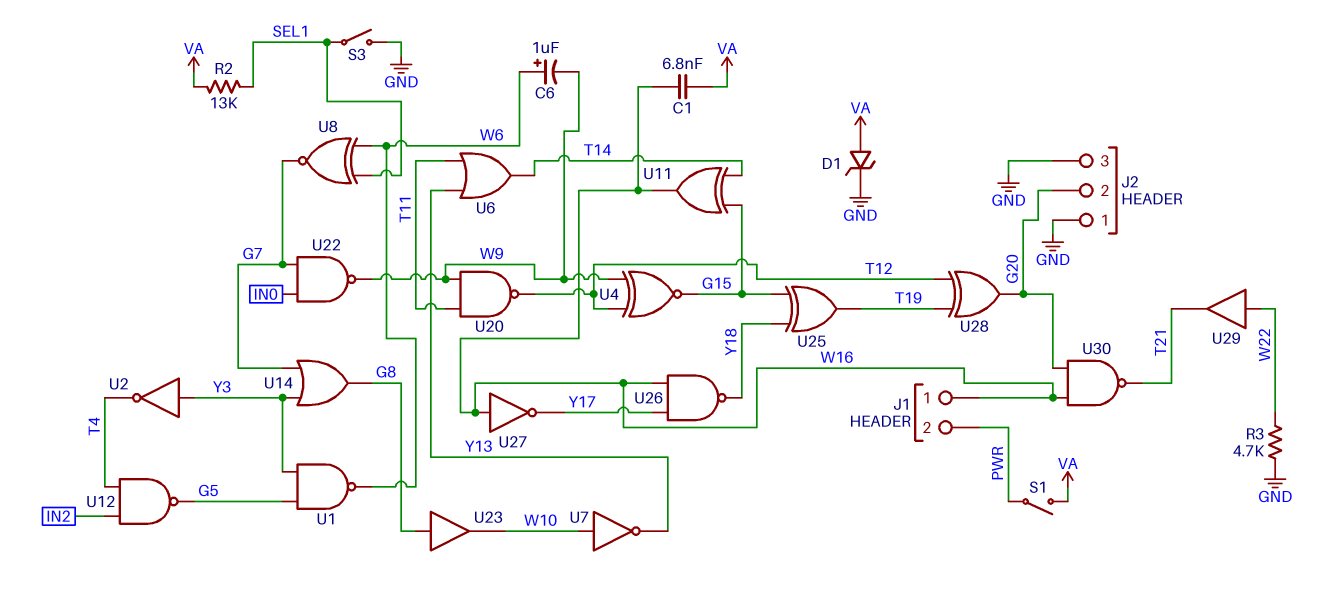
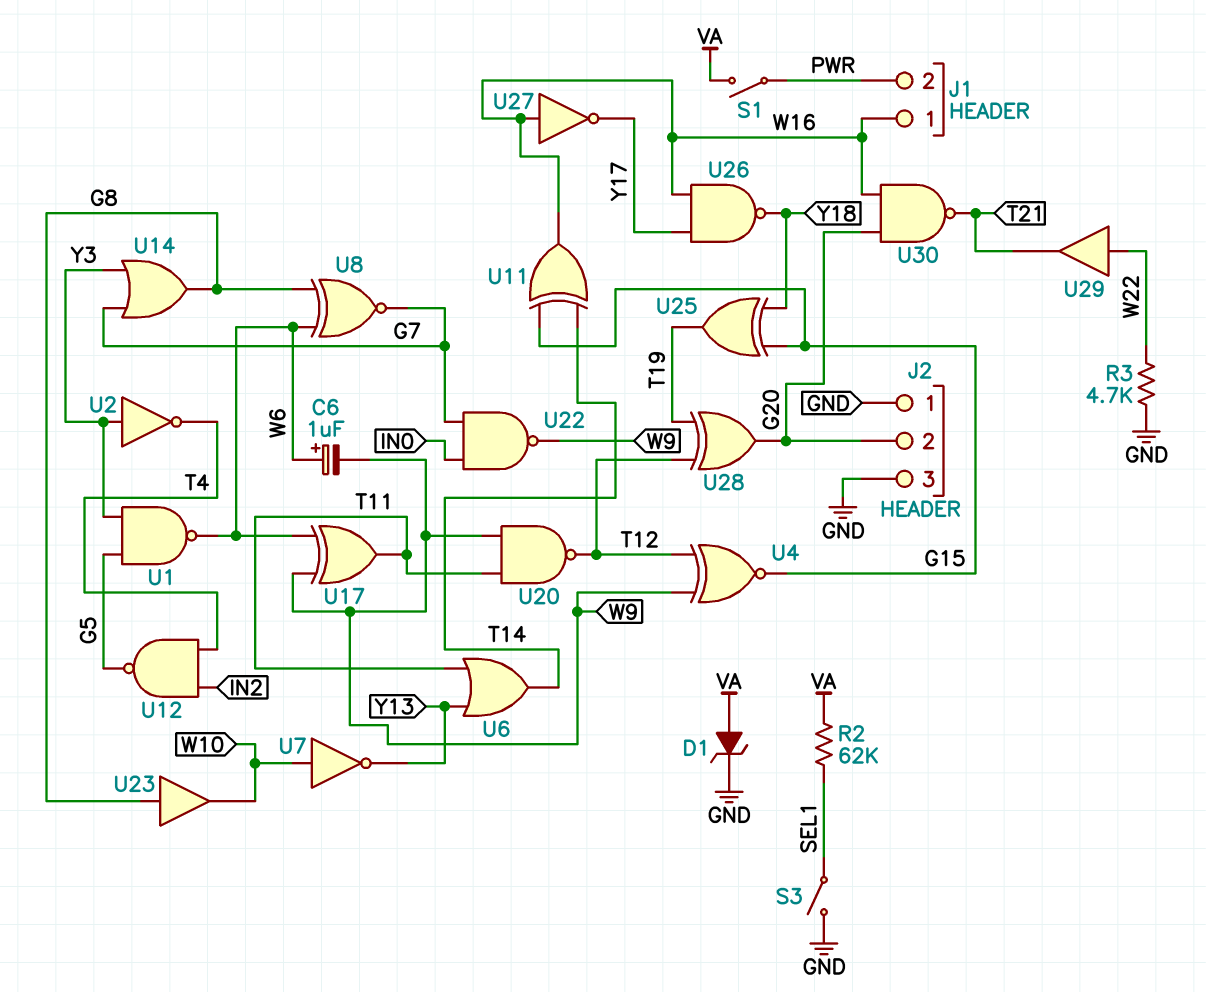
C1: 6.8nF (VA, W16) -> none
R2: 13k (SEL1, VA) -> 62k (SEL1, VA)
U8: XNOR (in SEL1, in W6, out G7) -> XNOR (in G8, in W6, out G7)
U17: none -> XOR (in W6, in W9, out T11)

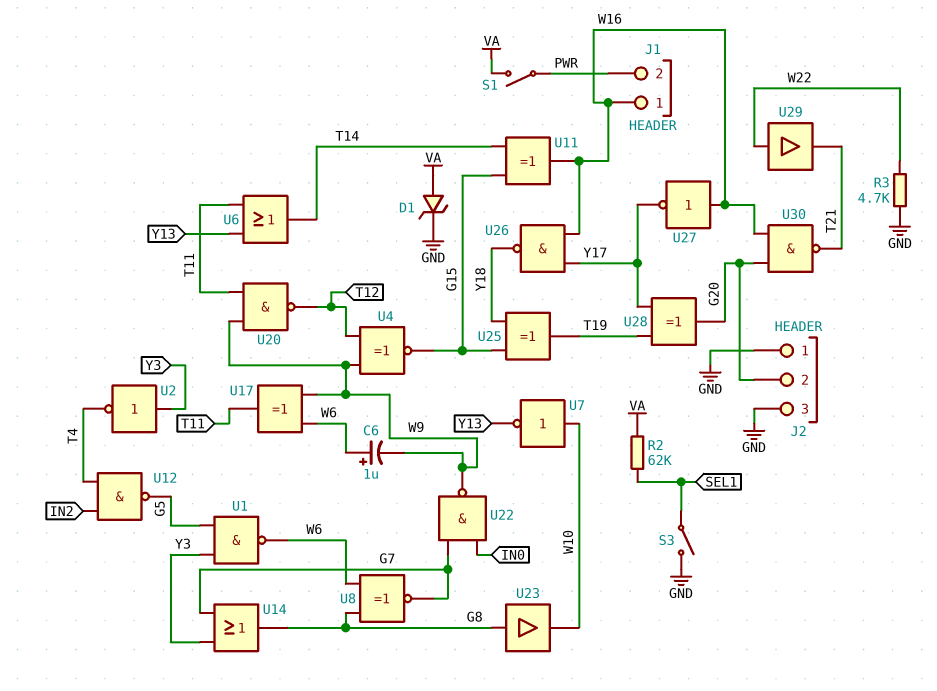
U28: XOR (in T12, in T19, out G20) -> XOR (in T19, in Y17, out G20)

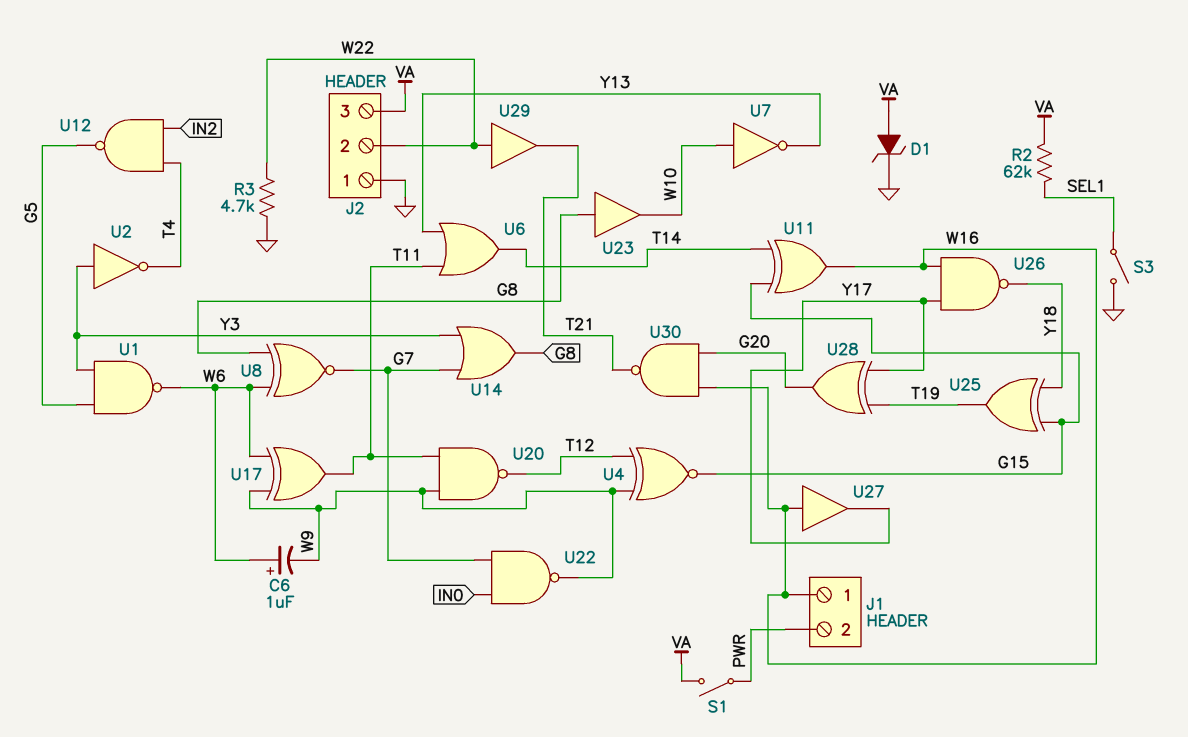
J2 pin 2: G20 -> W22
J2 pin 3: GND -> VA
U27: NOT (in W16, out Y17) -> buffer (in W16, out Y17)

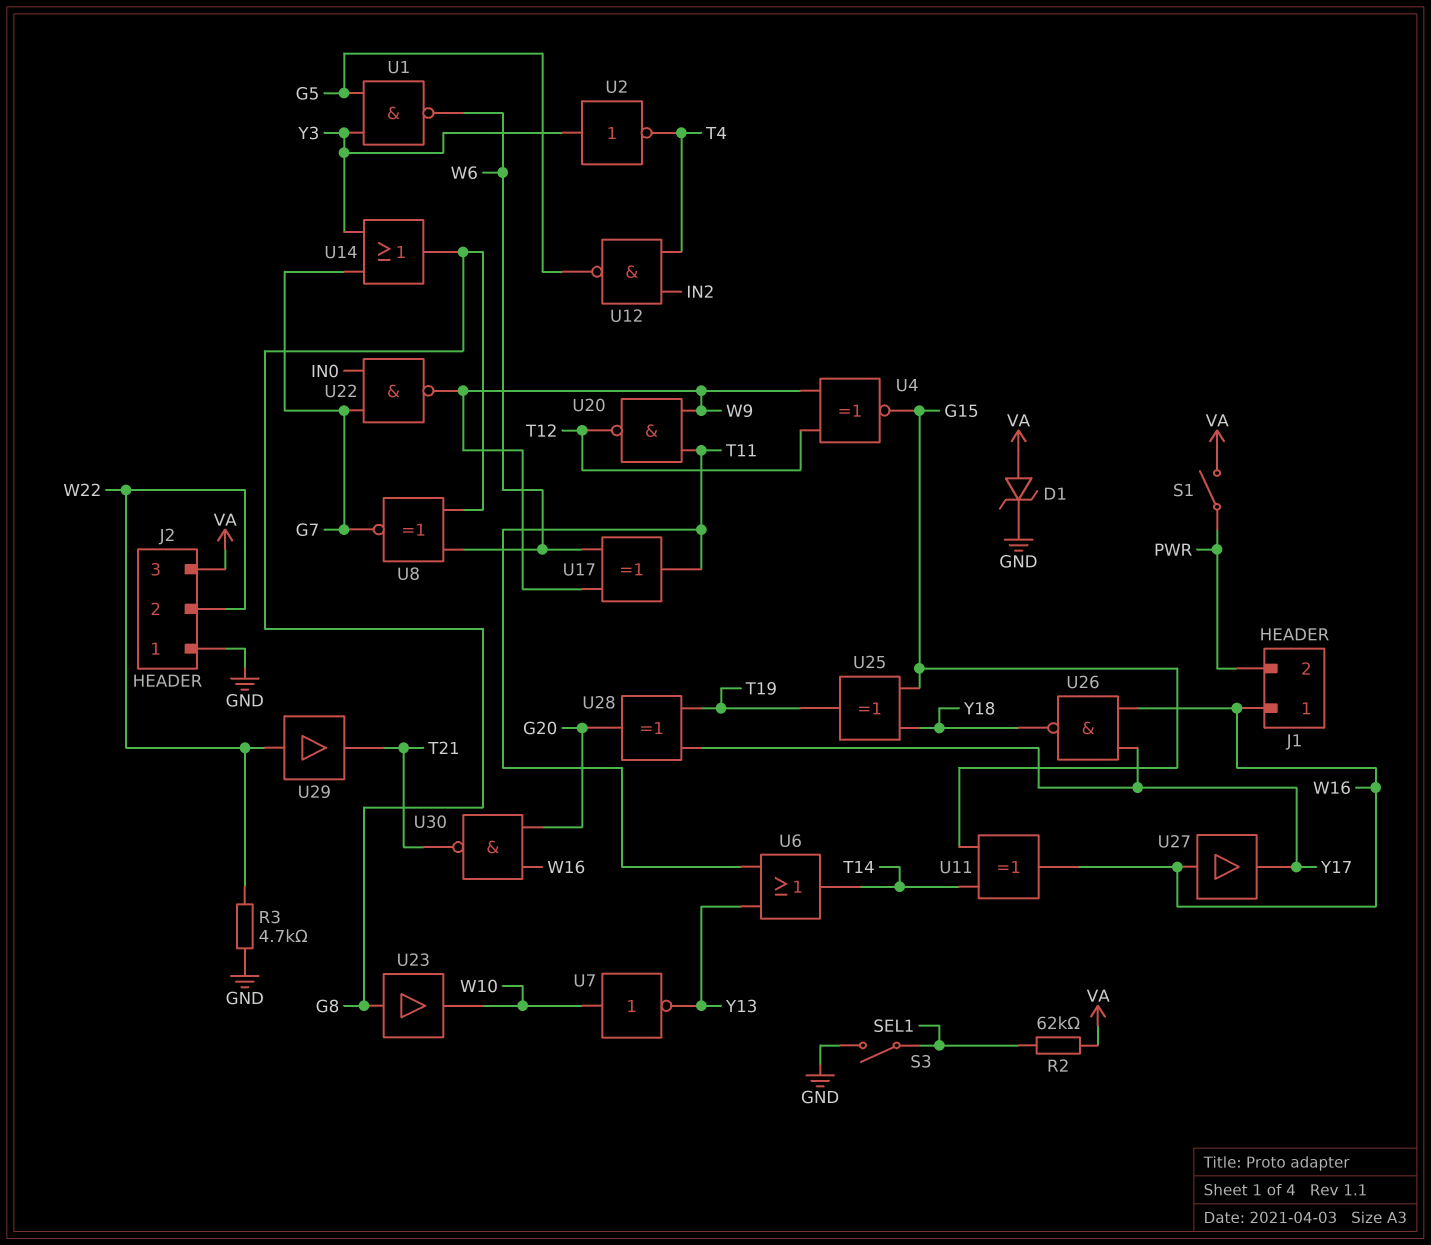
C6: 1uF (plus W6, minus W9) -> none

